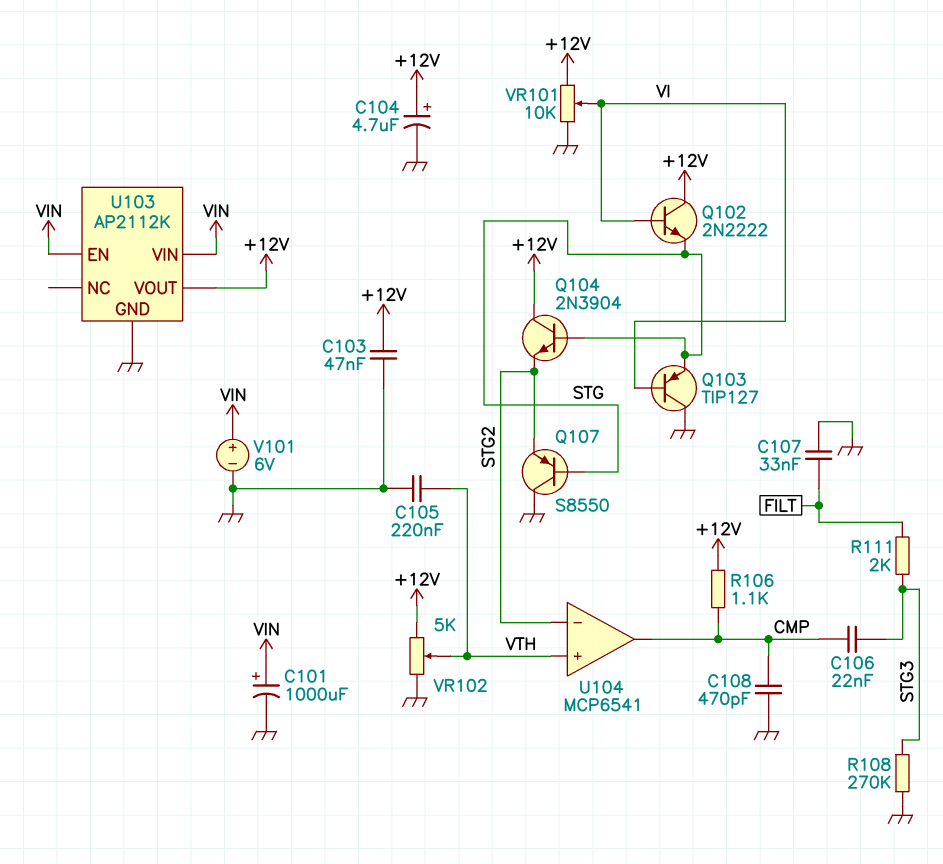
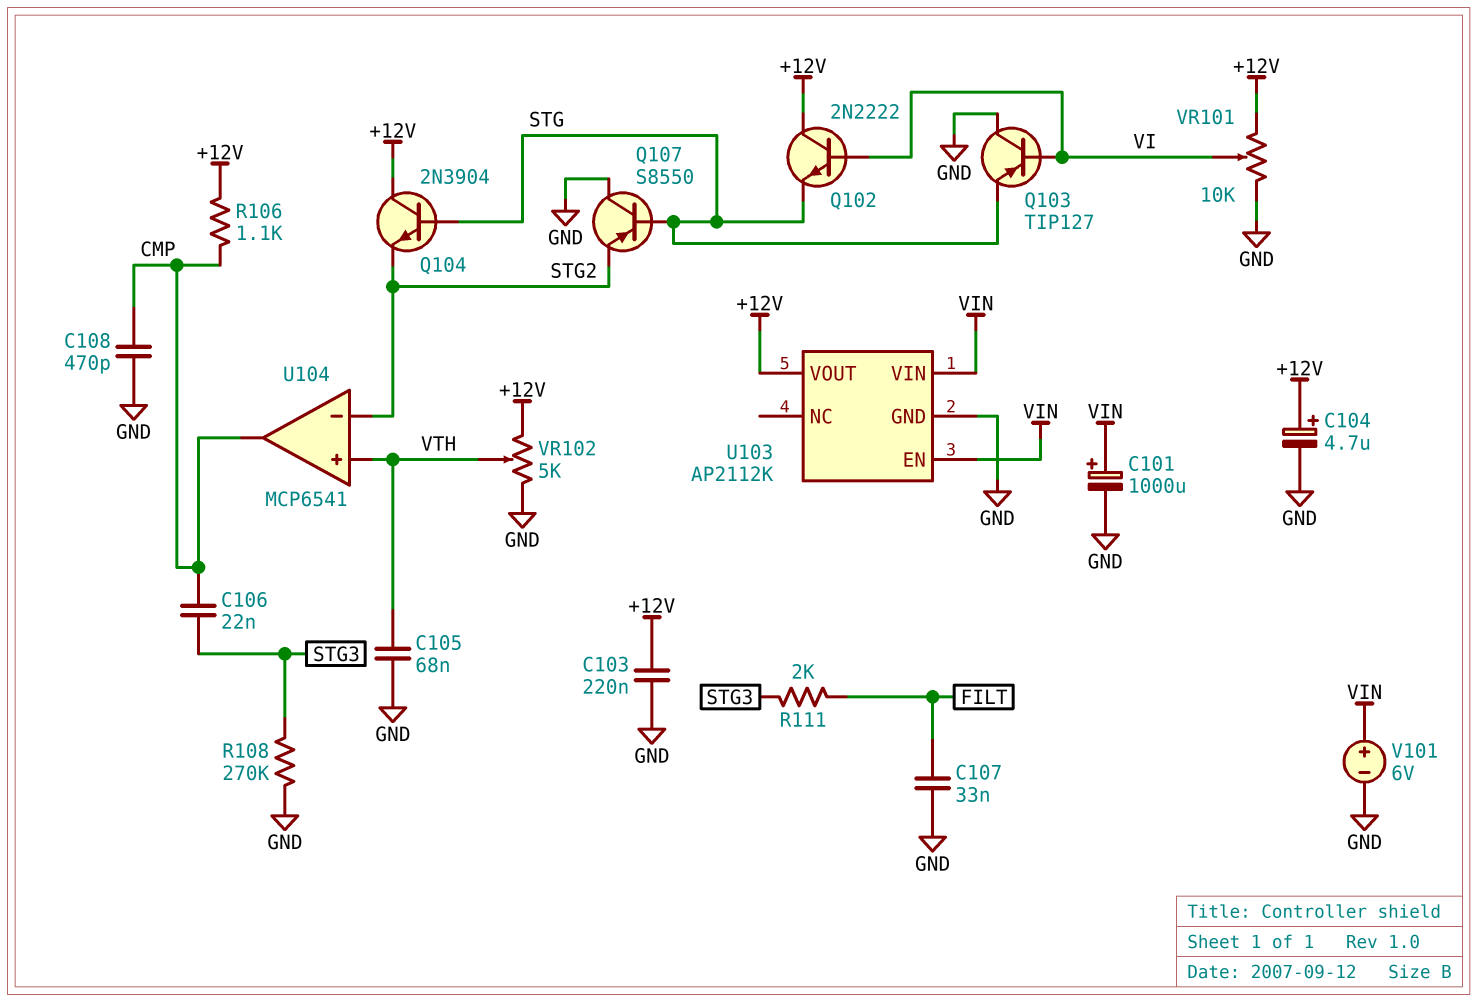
C103: 47nF (+12V, GND) -> 220nF (+12V, GND)
C105: 220nF (GND, VTH) -> 68nF (GND, VTH)

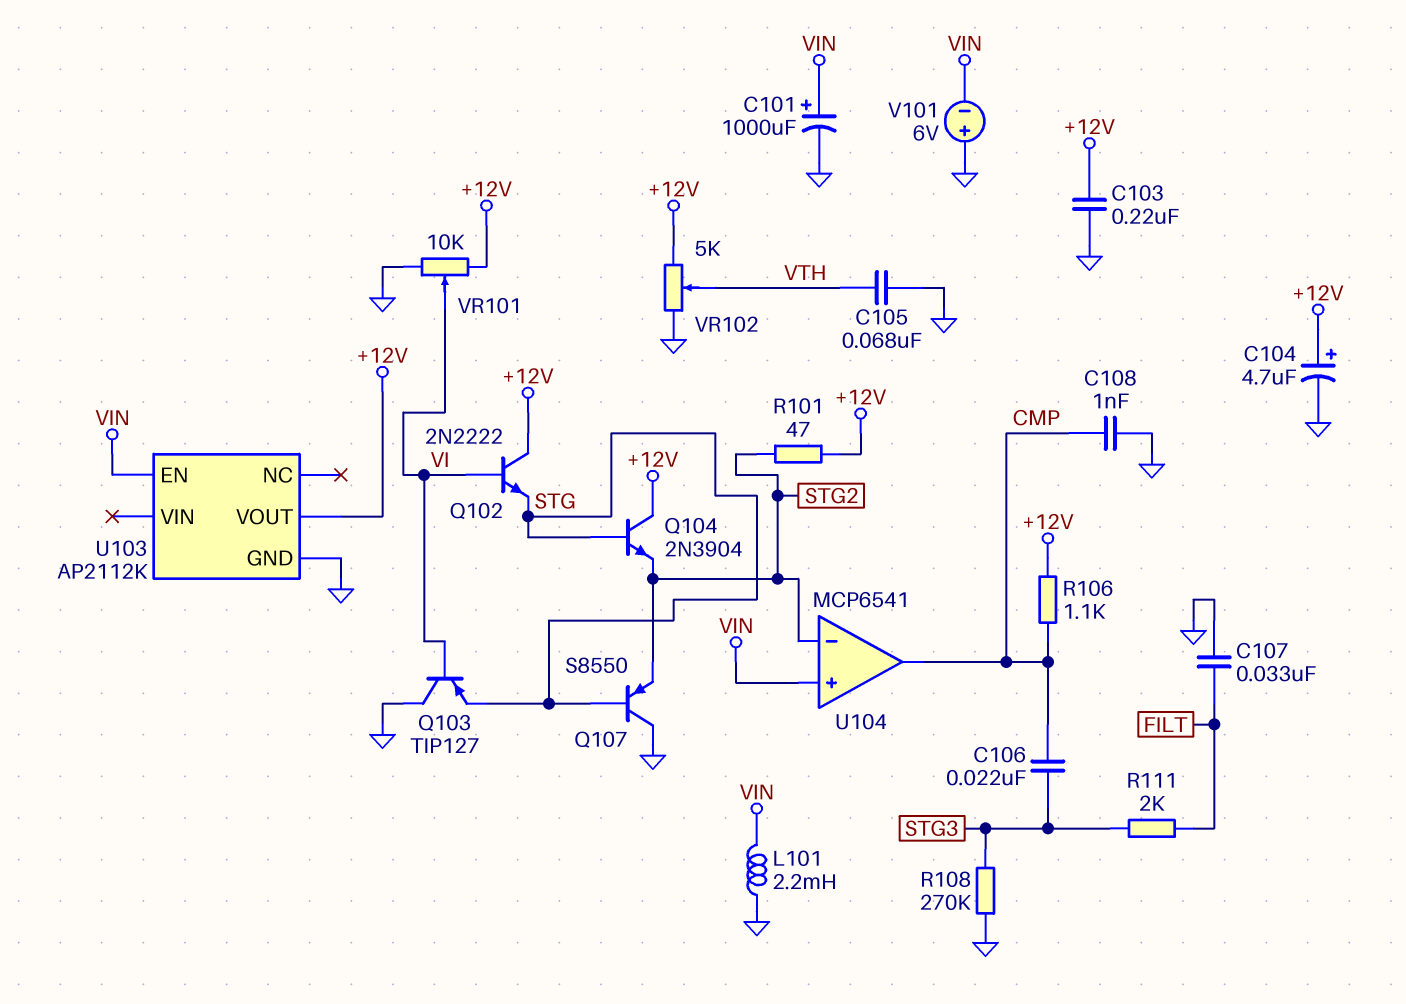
C108: 470pF (CMP, GND) -> 1nF (CMP, GND)
L101: none -> 2.2mH (GND, VIN)
R101: none -> 47 (+12V, STG2)
U103 pin VIN: VIN -> none
U104 pin in+: VTH -> VIN
V101: 6V (plus VIN, minus GND) -> 6V (plus GND, minus VIN)

